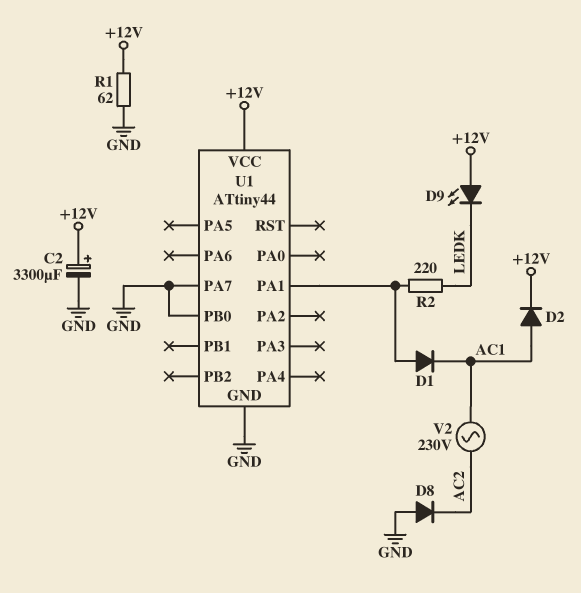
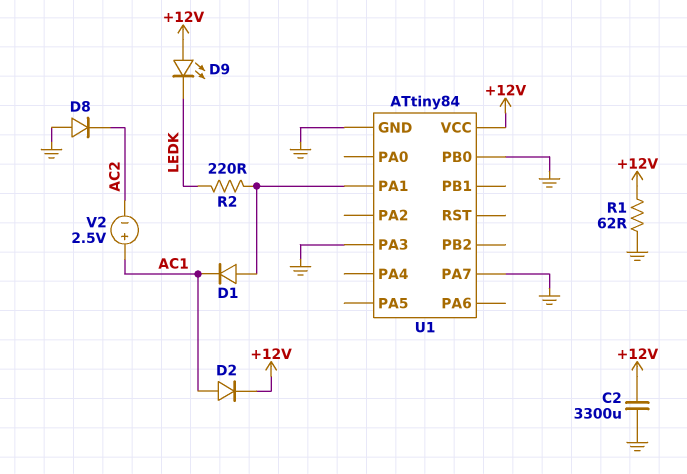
C2: 3300uF (plus +12V, minus GND) -> 3300uF (+12V, GND)
U1: ATtiny44 -> ATtiny84
U1 pin PA3: none -> GND
V2: AC 230V (AC1, AC2) -> 2.5V (plus AC1, minus AC2)

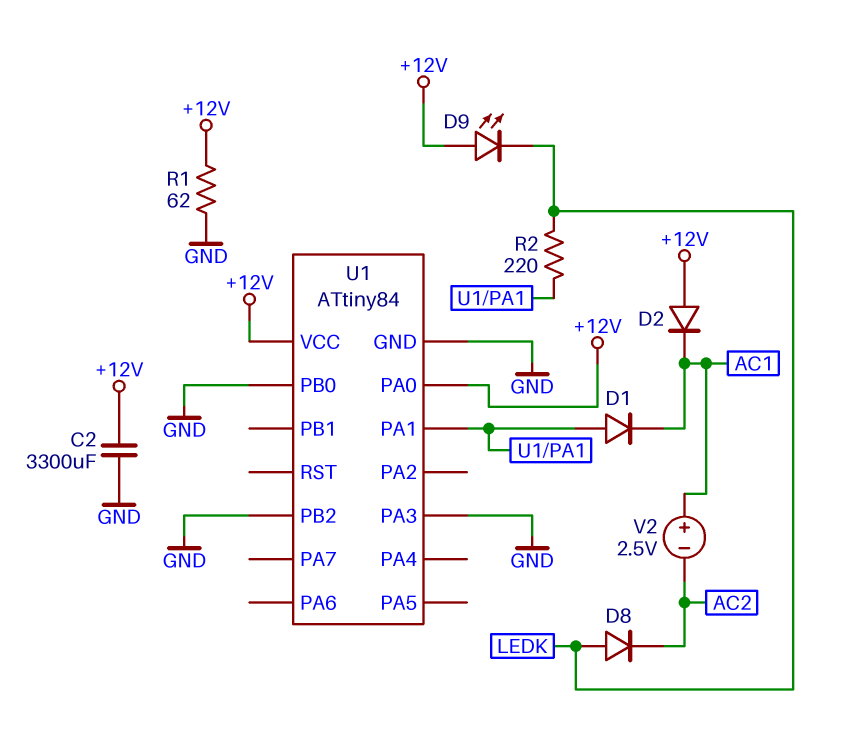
D2: diode (A AC1, K +12V) -> diode (A +12V, K AC1)
D8: diode (A GND, K AC2) -> diode (A LEDK, K AC2)
U1 pin PA0: none -> +12V
U1 pin PA7: GND -> none
U1 pin PB2: none -> GND

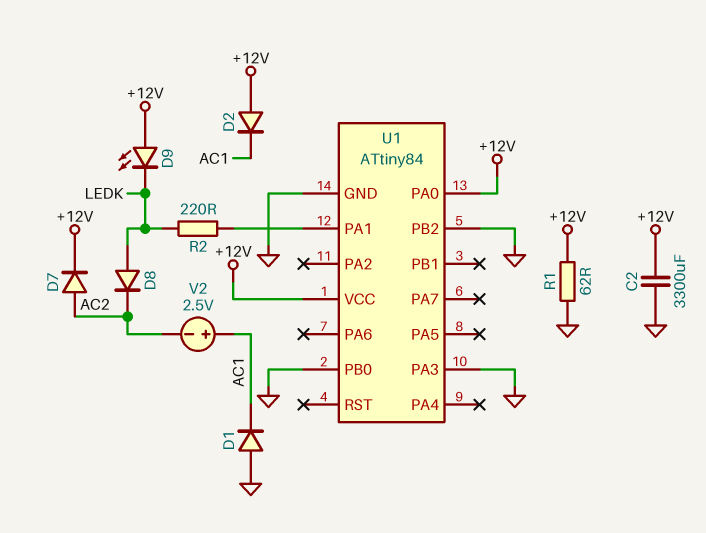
D1: diode (A U1/PA1, K AC1) -> diode (A GND, K AC1)
D7: none -> diode (A AC2, K +12V)

